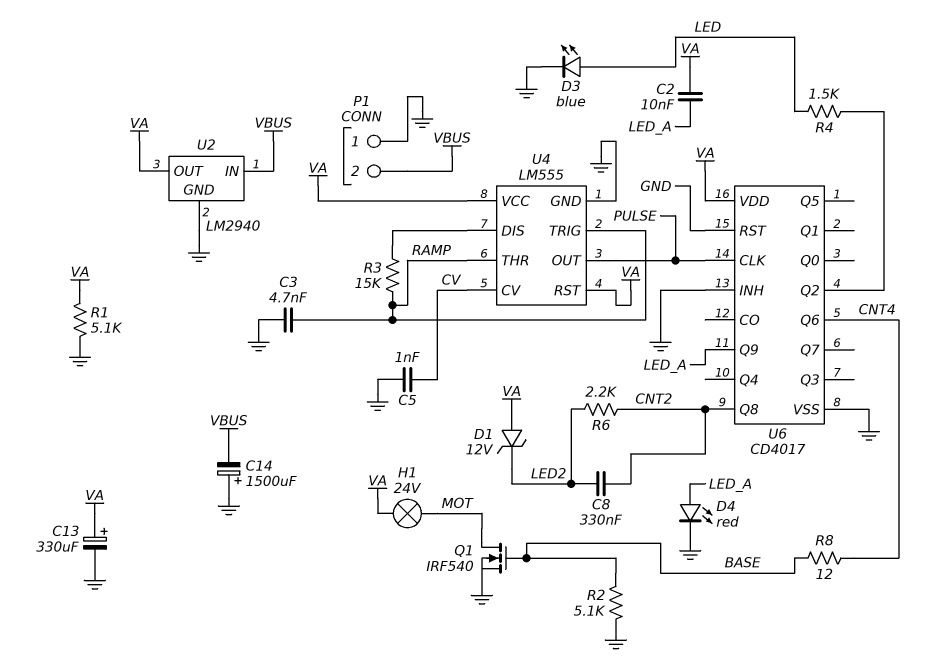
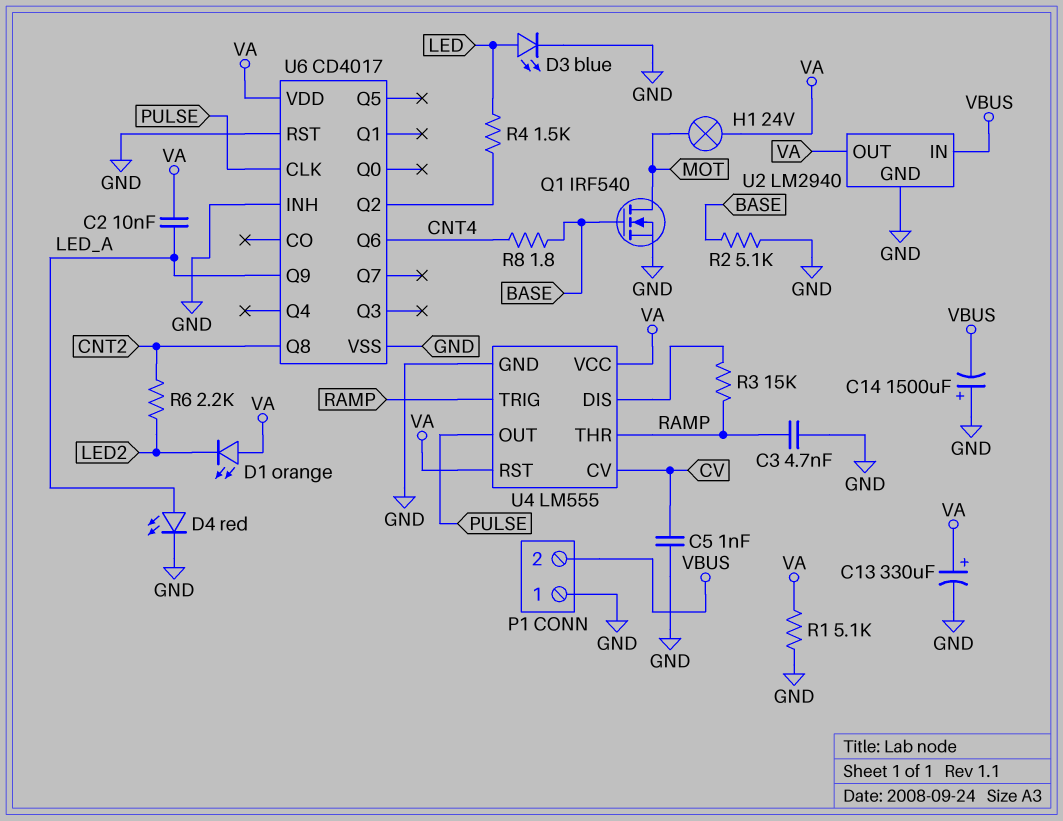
C8: 330nF (CNT2, LED2) -> none
D1: zener 12V (A VA, K LED2) -> LED orange (A VA, K LED2)
R8: 12 (BASE, CNT4) -> 1.8 (BASE, CNT4)

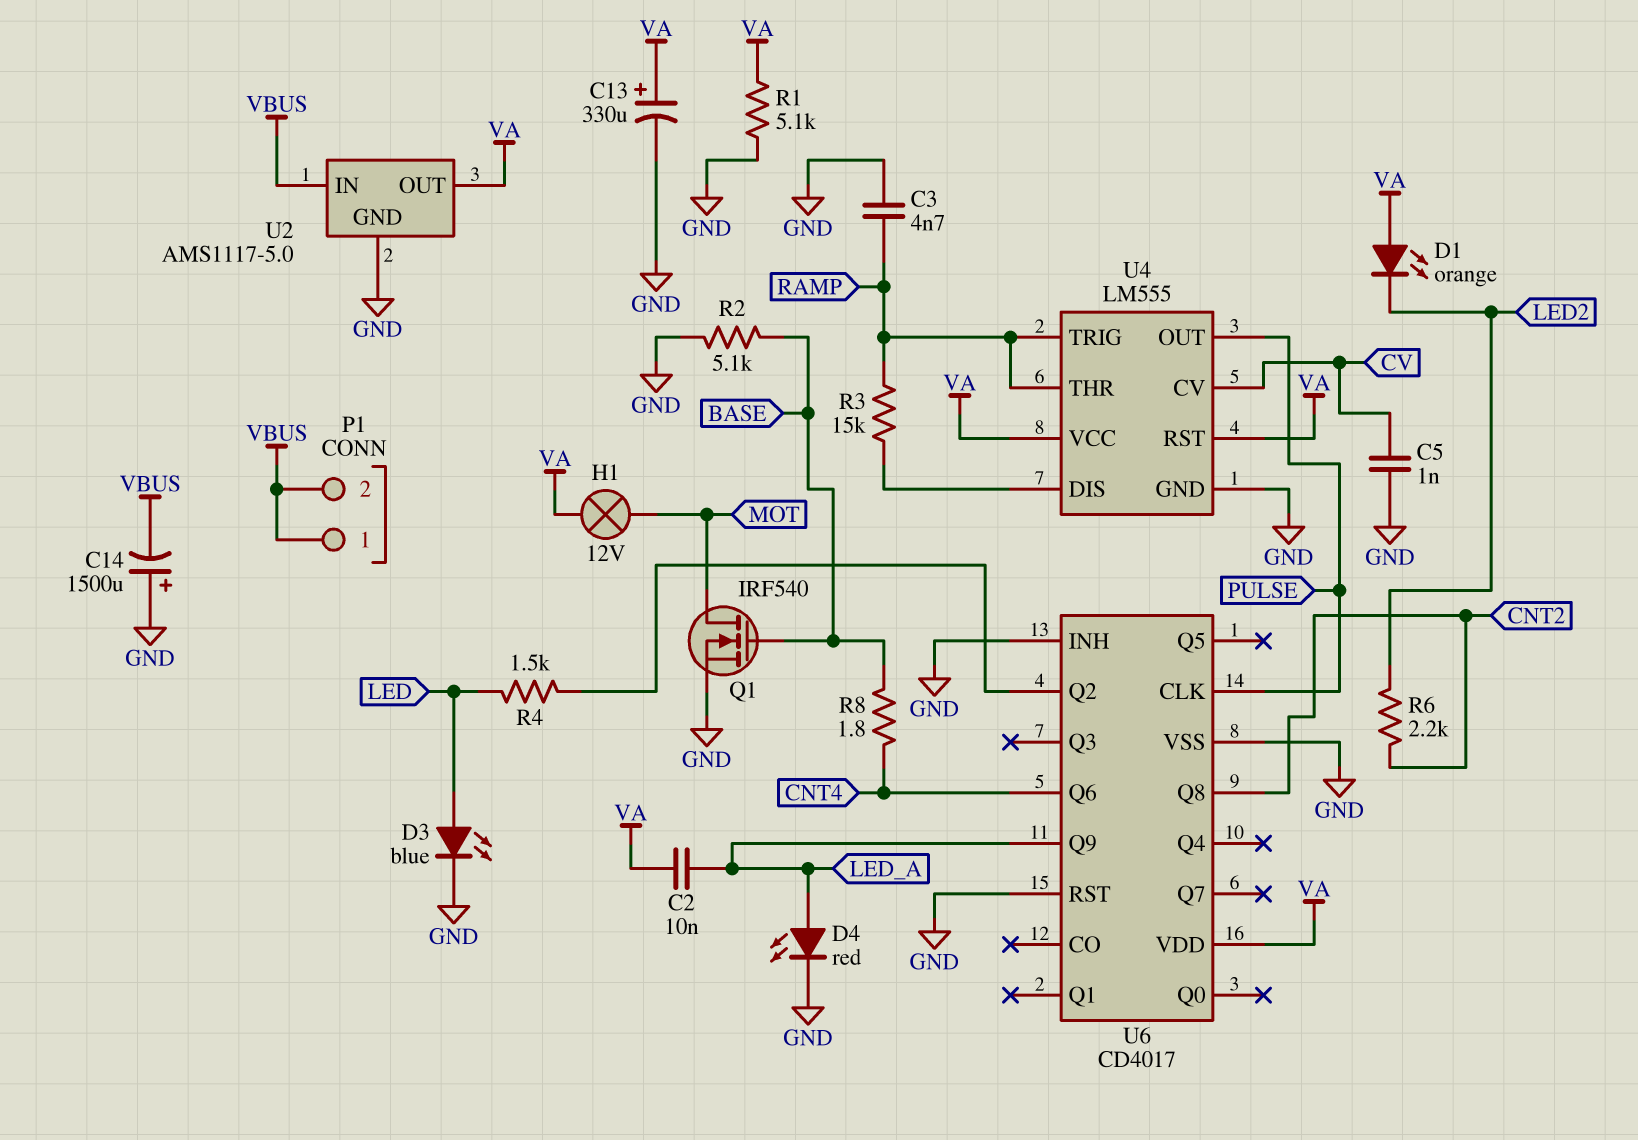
H1: lamp 24V (MOT, VA) -> lamp 12V (MOT, VA)
P1 pin 1: GND -> VBUS
U2: LM2940 -> AMS1117-5.0

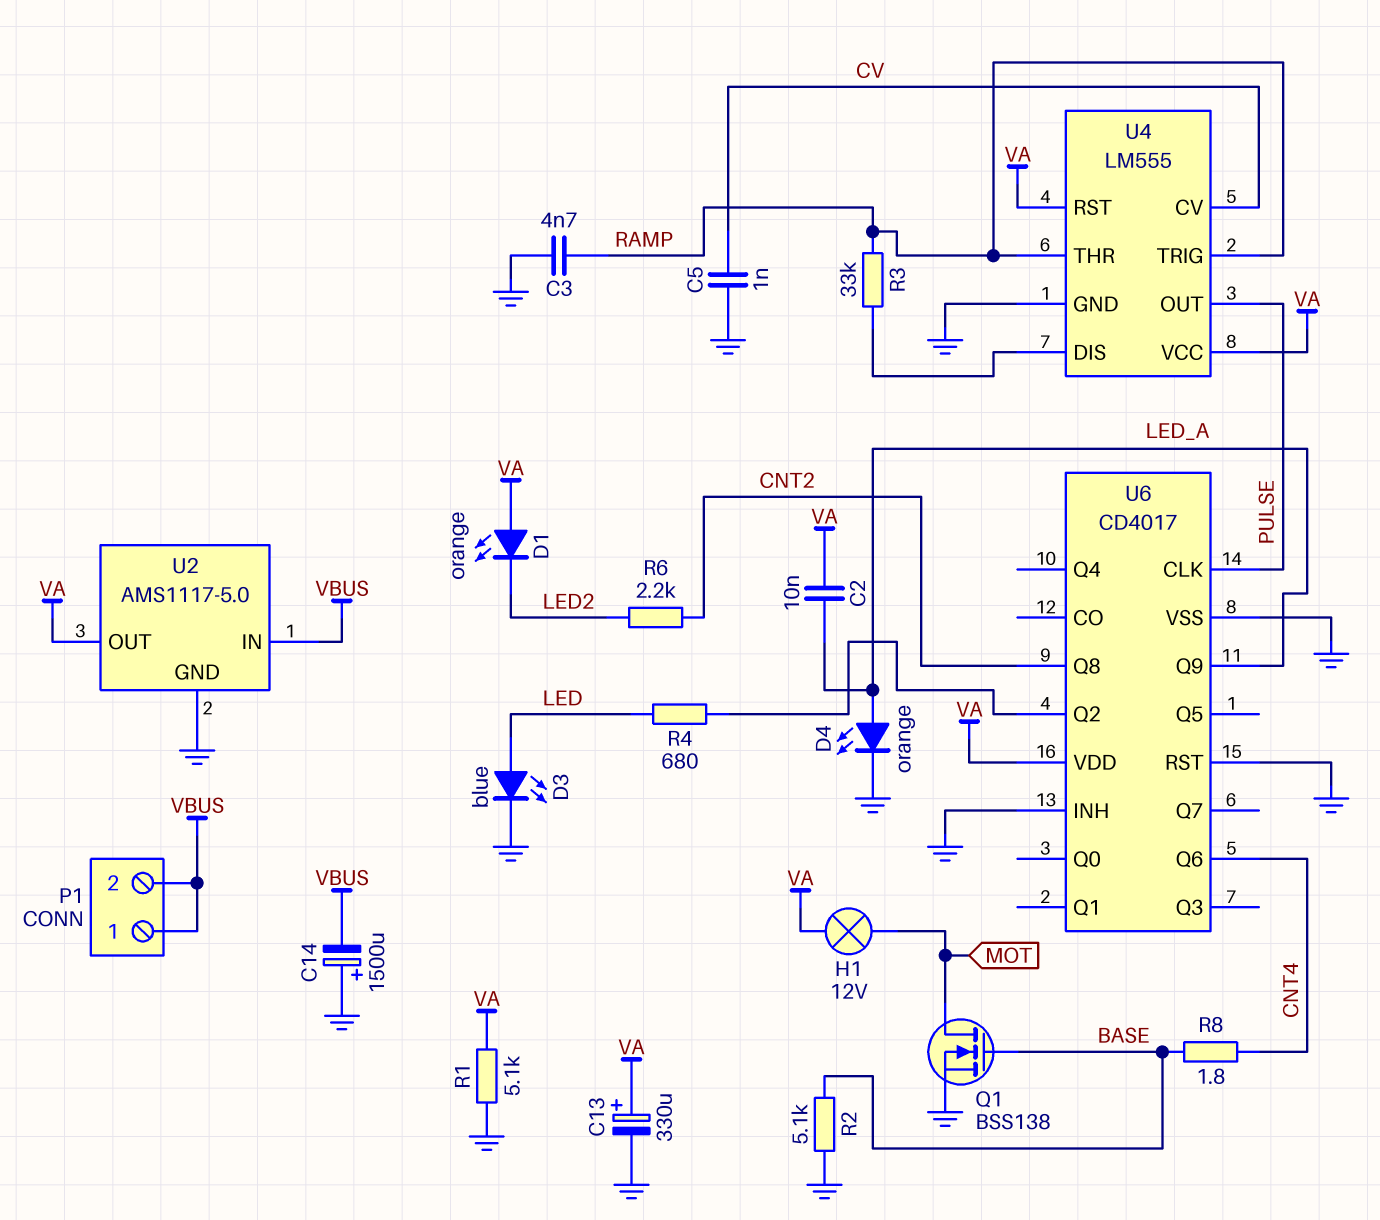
D4: LED red (A LED_A, K GND) -> LED orange (A LED_A, K GND)
Q1: NMOS IRF540 (G BASE, D MOT, S GND) -> NMOS BSS138 (G BASE, D MOT, S GND)
R3: 15k (RAMP, U4/DIS) -> 33k (RAMP, U4/DIS)
R4: 1.5k (LED, U6/Q2) -> 680 (LED, U6/Q2)

